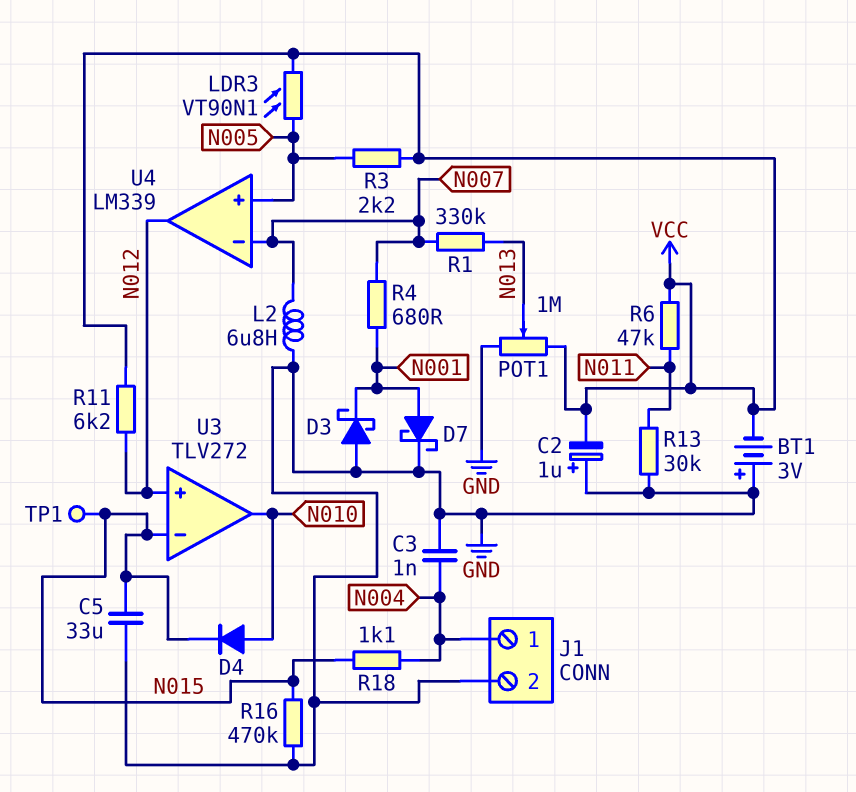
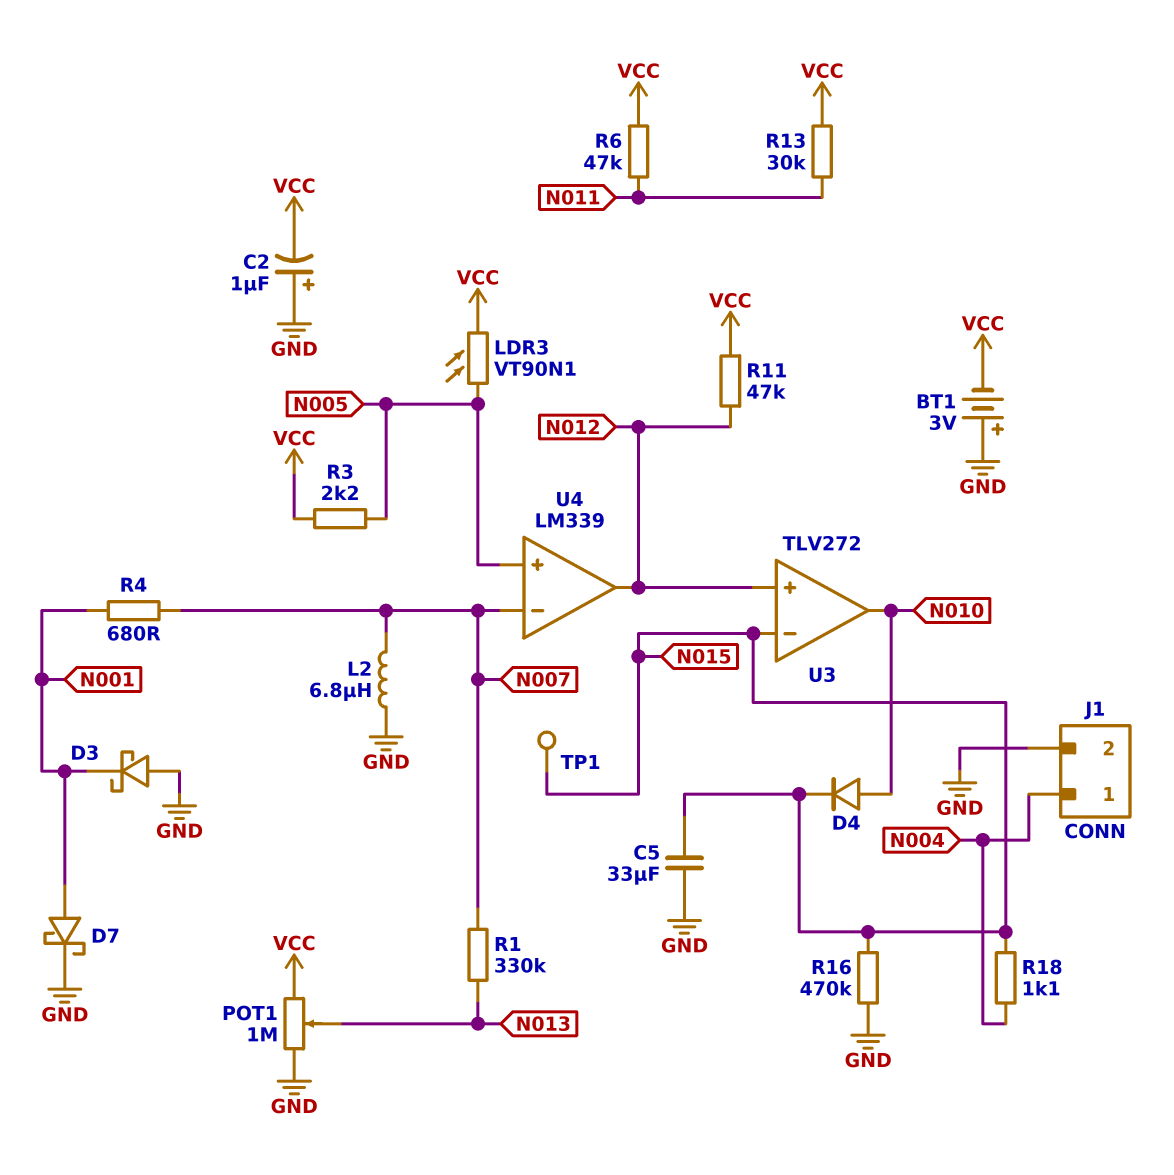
C3: 1nF (GND, N004) -> none
R11: 6.2k (N012, VCC) -> 47k (N012, VCC)
R13: 30k (GND, N011) -> 30k (N011, VCC)

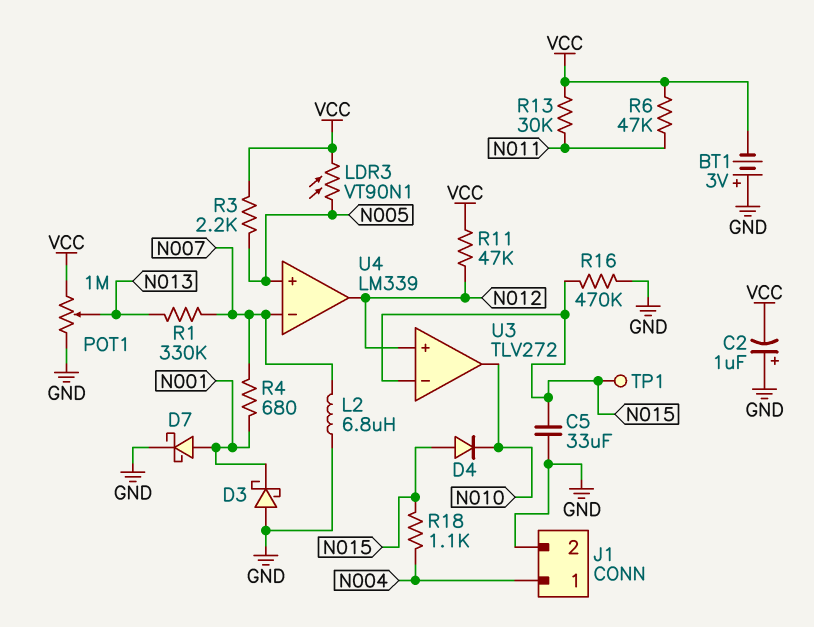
D4: diode (A N010, K N015) -> diode (A N015, K N010)

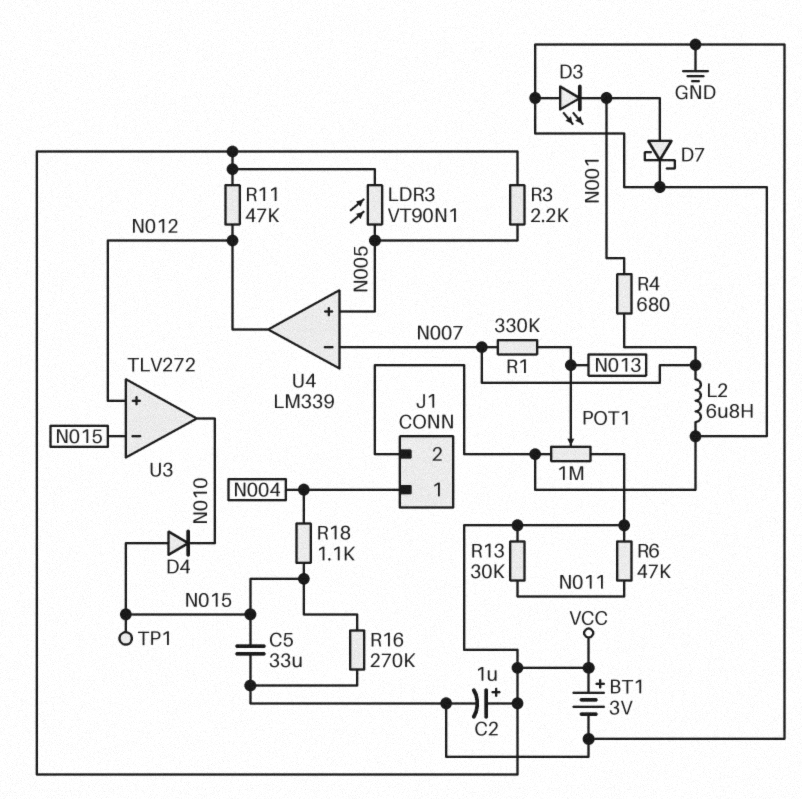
BT1: 3V (plus GND, minus VCC) -> 3V (plus VCC, minus GND)
C2: 1uF (plus GND, minus VCC) -> 1uF (plus VCC, minus GND)
D3: schottky (A GND, K N001) -> LED (A GND, K N001)
R16: 470k (GND, N015) -> 270k (GND, N015)

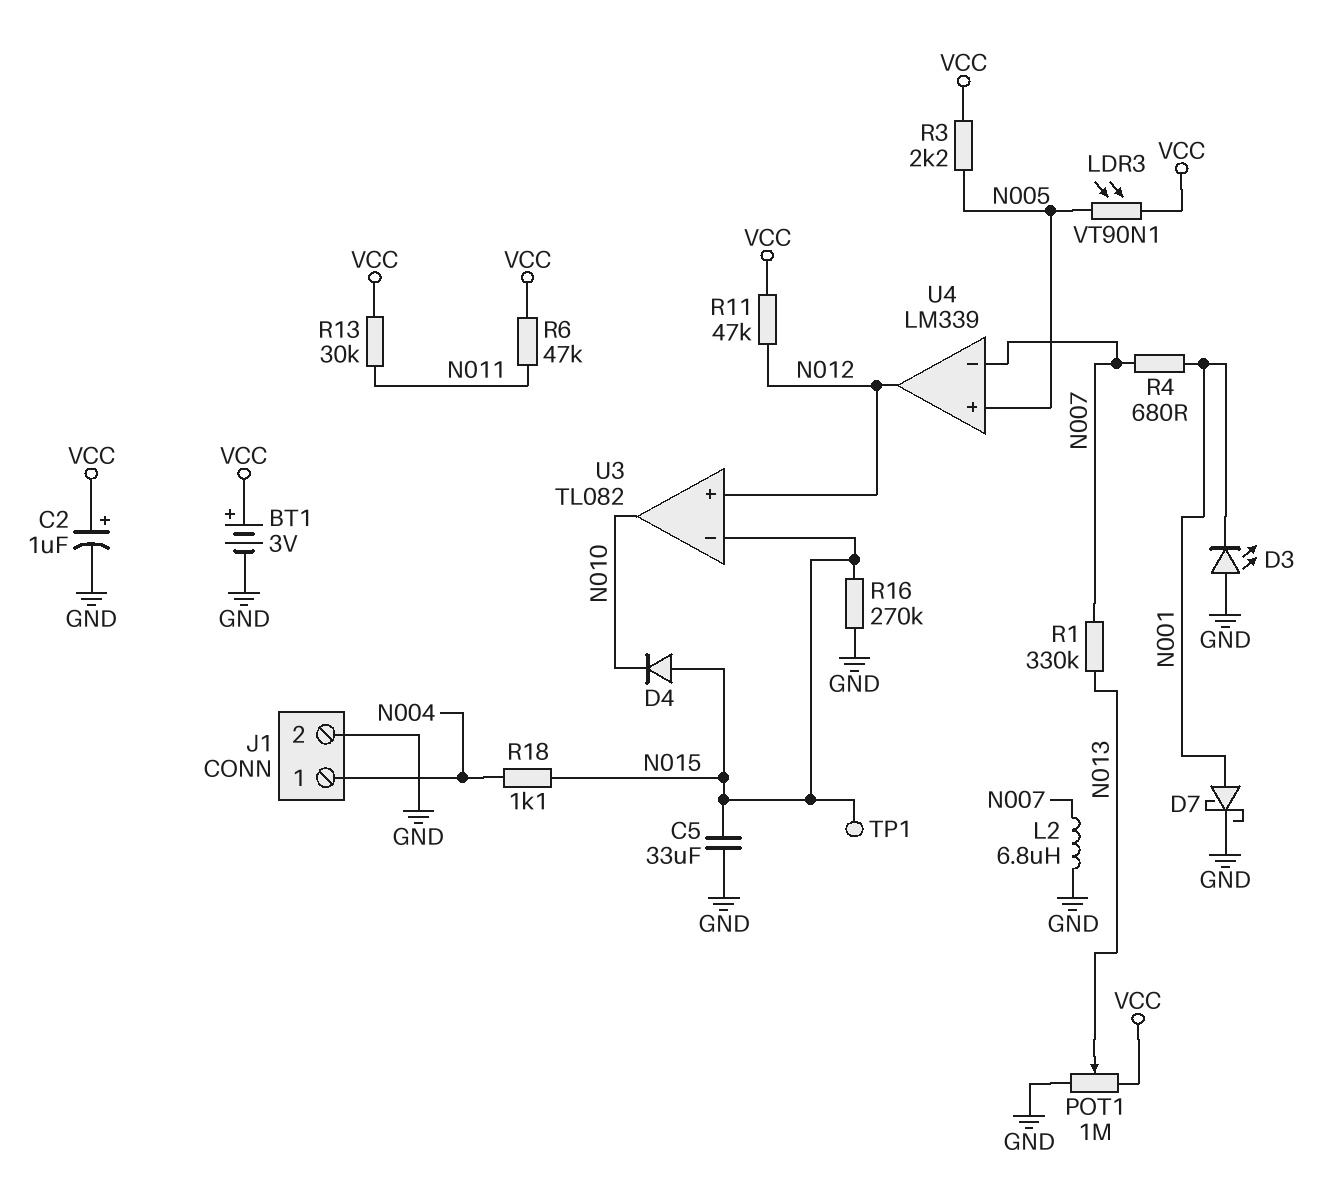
U3: TLV272 -> TL082

